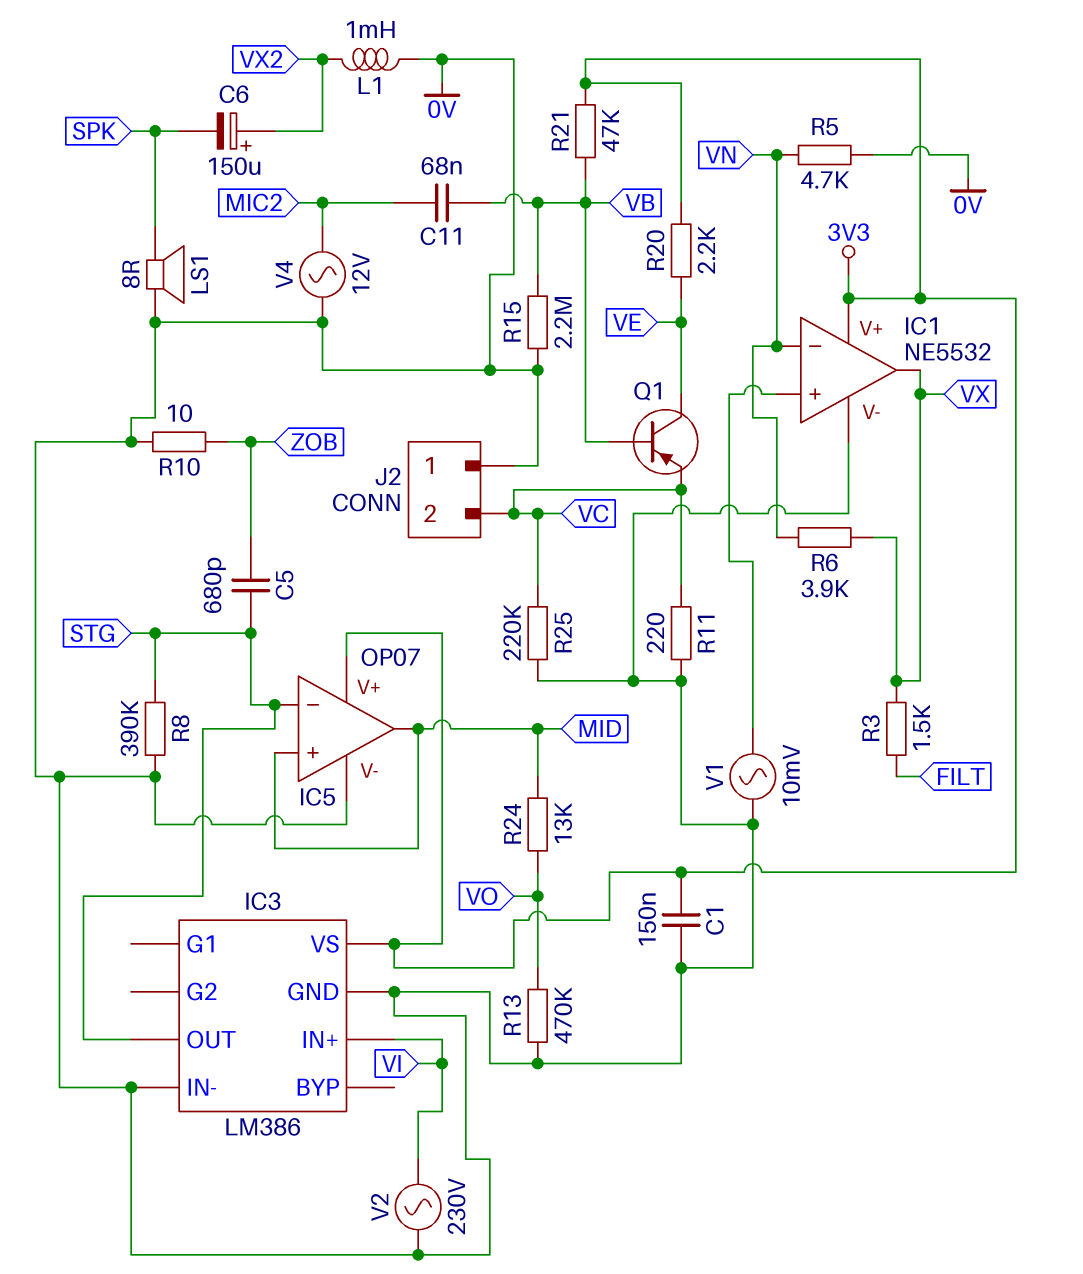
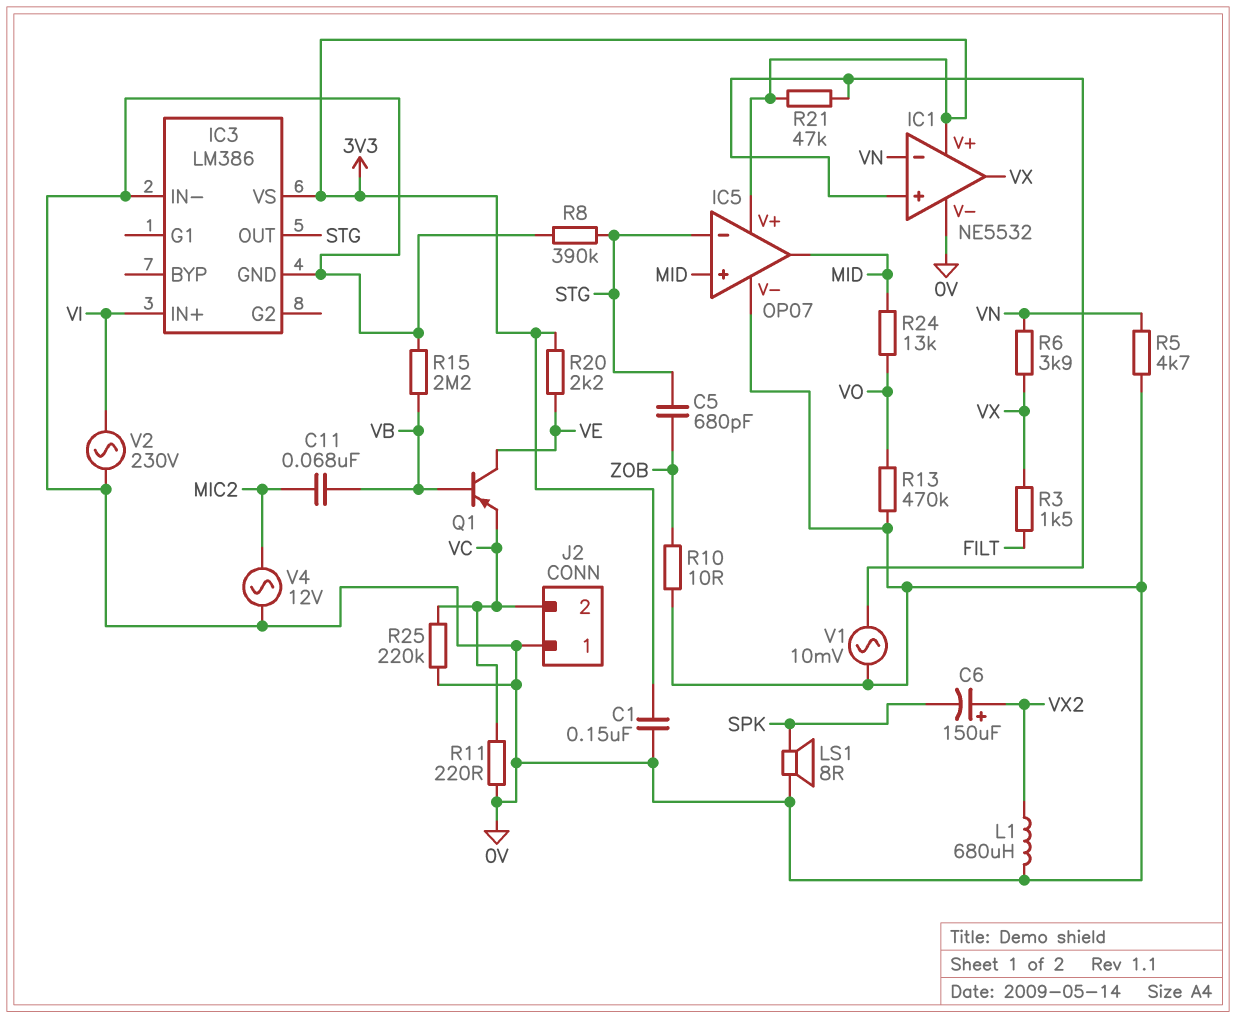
L1: 1mH (0V, VX2) -> 680uH (0V, VX2)
R21: 47k (3V3, VB) -> 47k (3V3, IC1/in+)

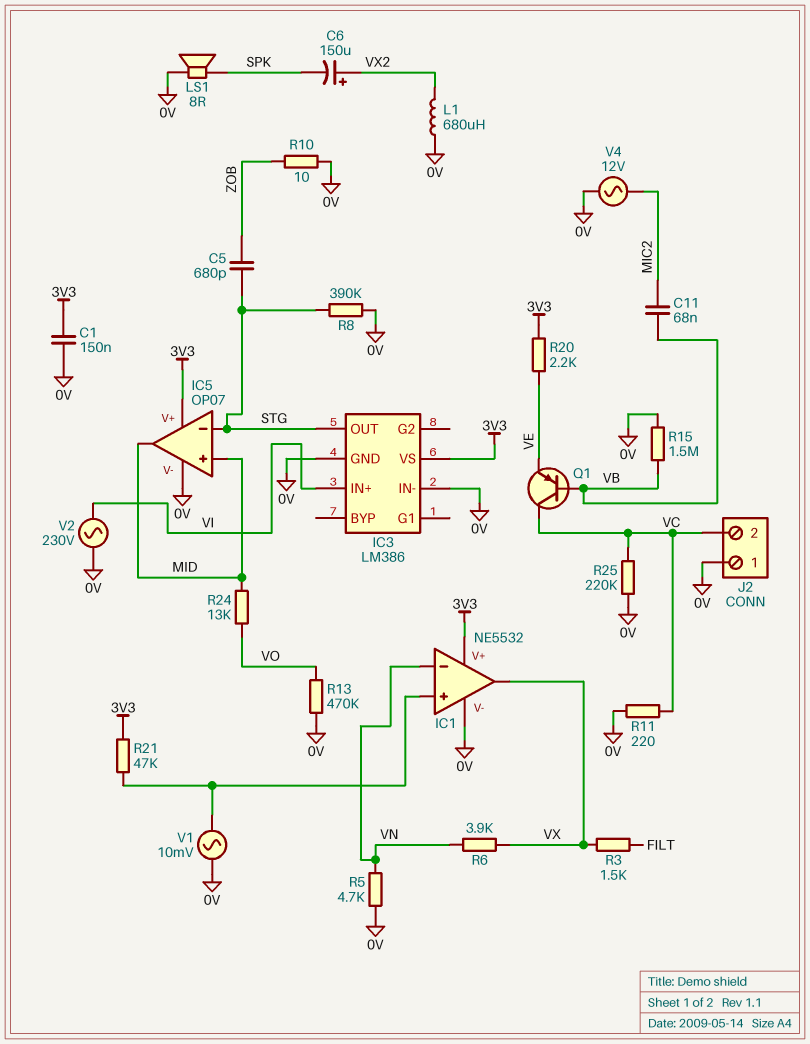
Q1: PNP (B VB, C VE, E VC) -> PNP (B VB, C VC, E VE)
R15: 2.2M (0V, VB) -> 1.5M (0V, VB)

